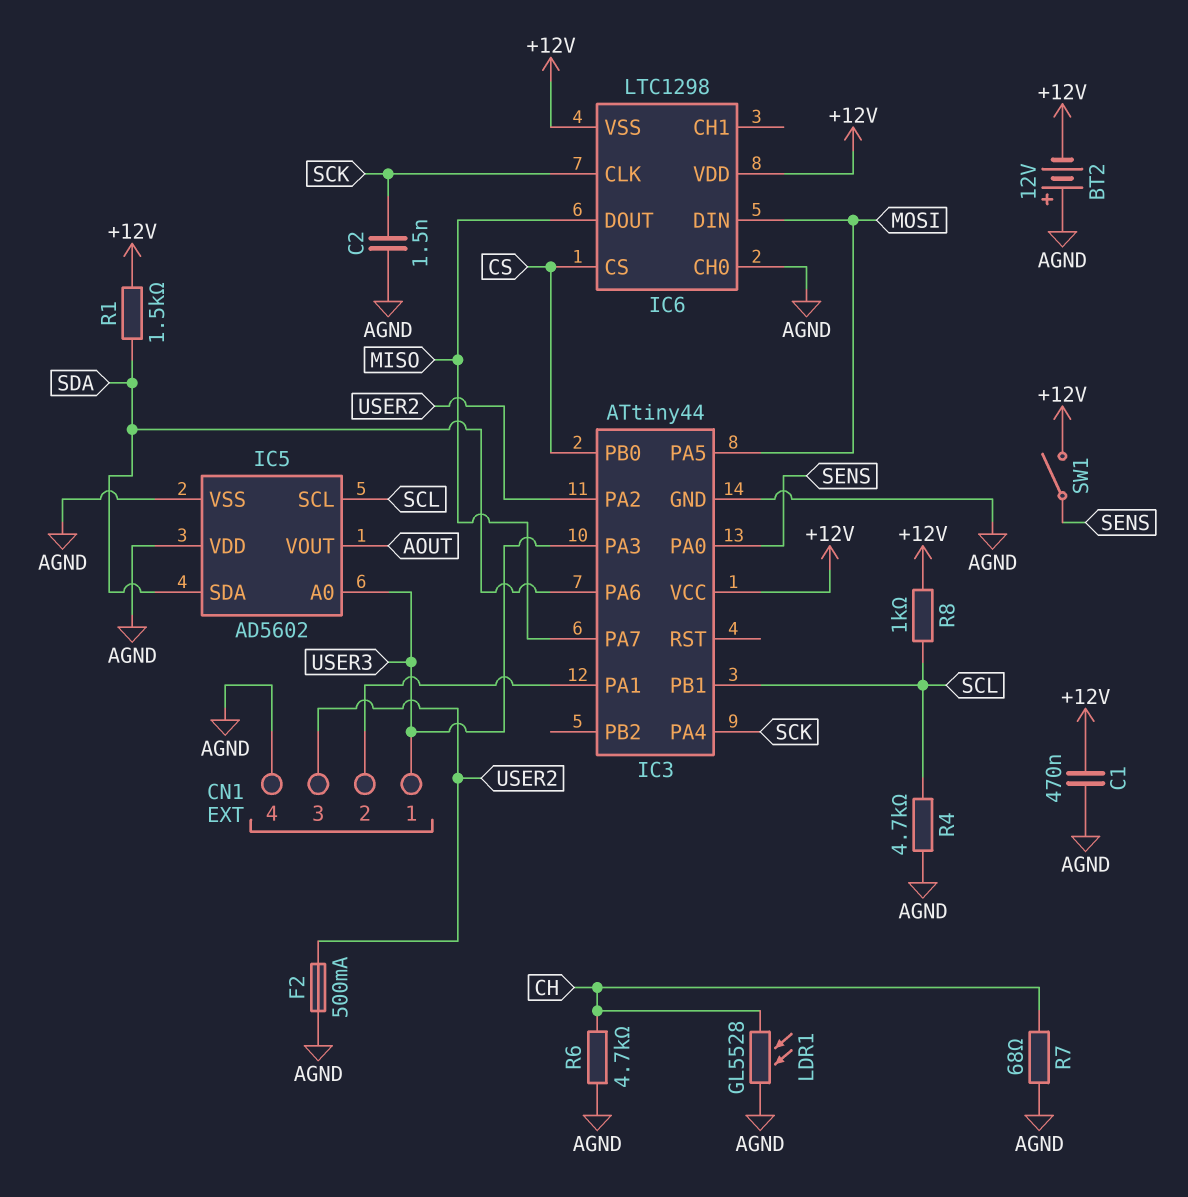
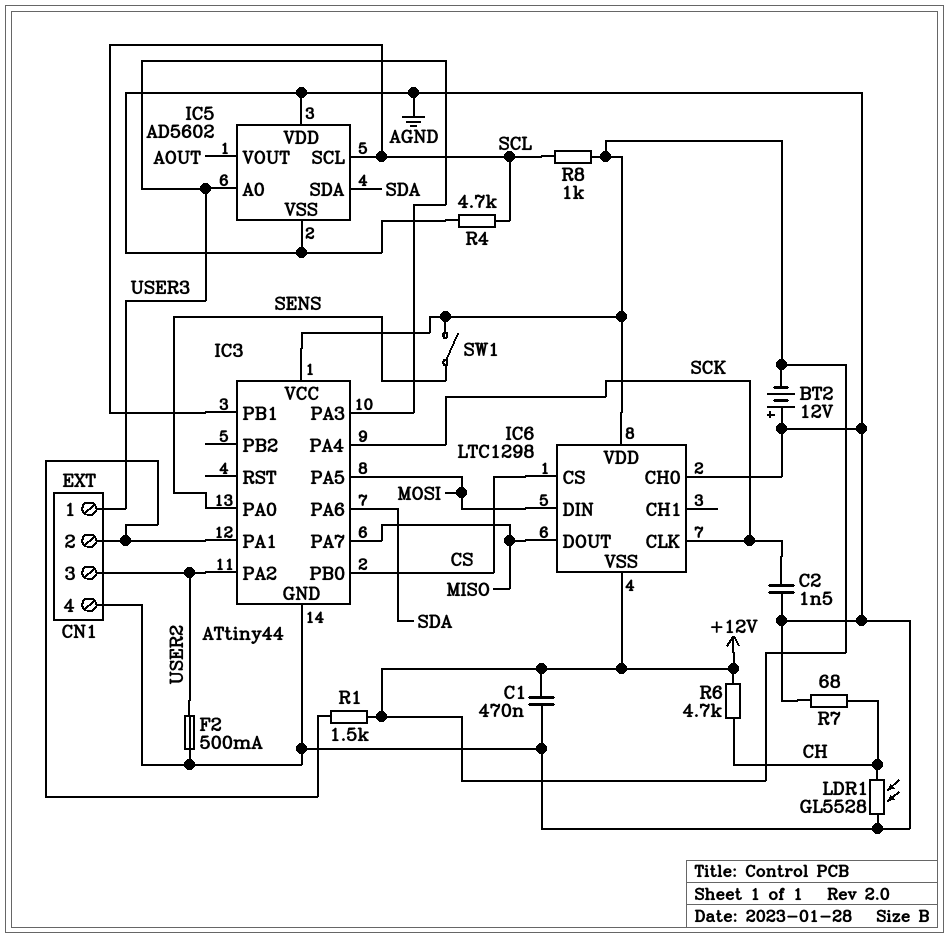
R1: 1.5k (+12V, SDA) -> 1.5k (+12V, CN1/2)
R6: 4.7k (AGND, CH) -> 4.7k (+12V, CH)

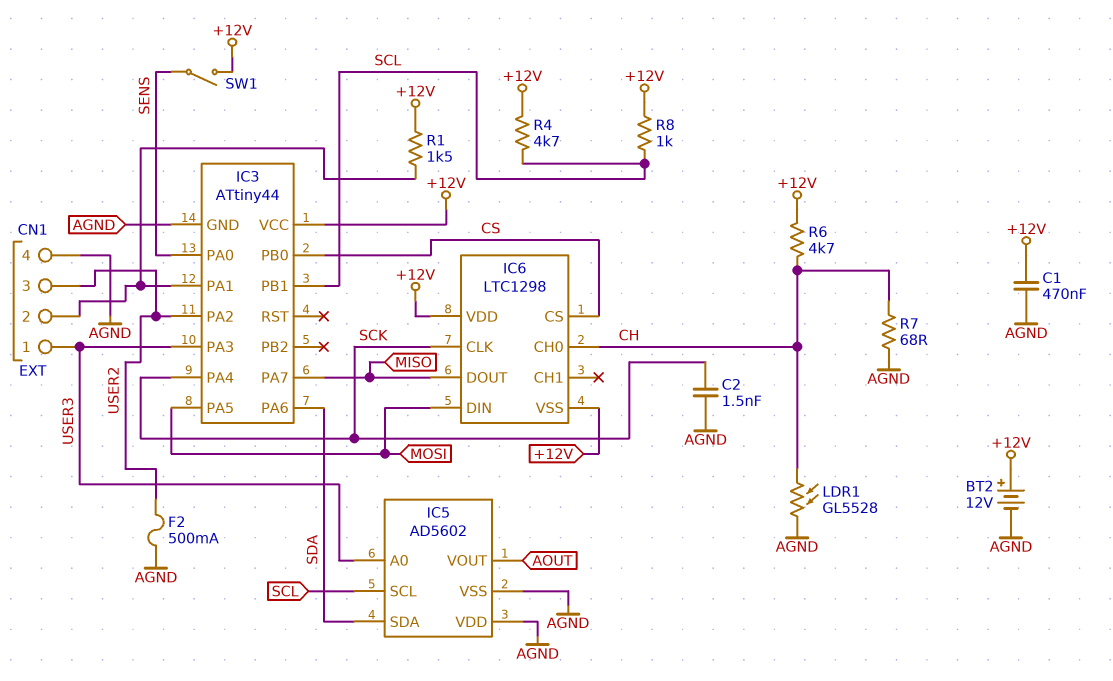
BT2: 12V (plus AGND, minus +12V) -> 12V (plus +12V, minus AGND)
IC6 pin CH0: AGND -> CH
R4: 4.7k (AGND, SCL) -> 4.7k (+12V, SCL)

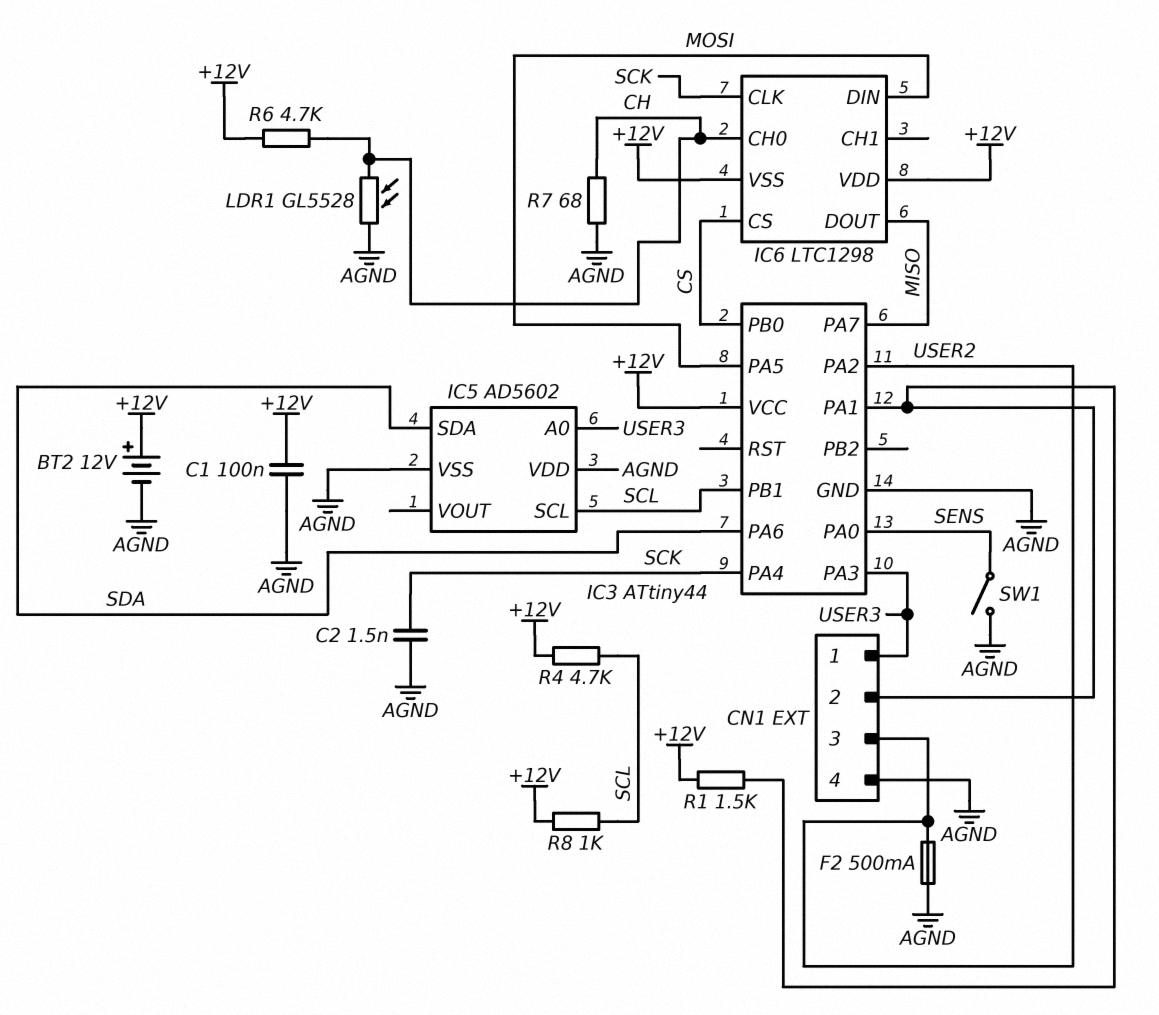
C1: 470nF (+12V, AGND) -> 100nF (+12V, AGND)
IC5 pin VOUT: AOUT -> none
SW1: switch (+12V, SENS) -> switch (AGND, SENS)

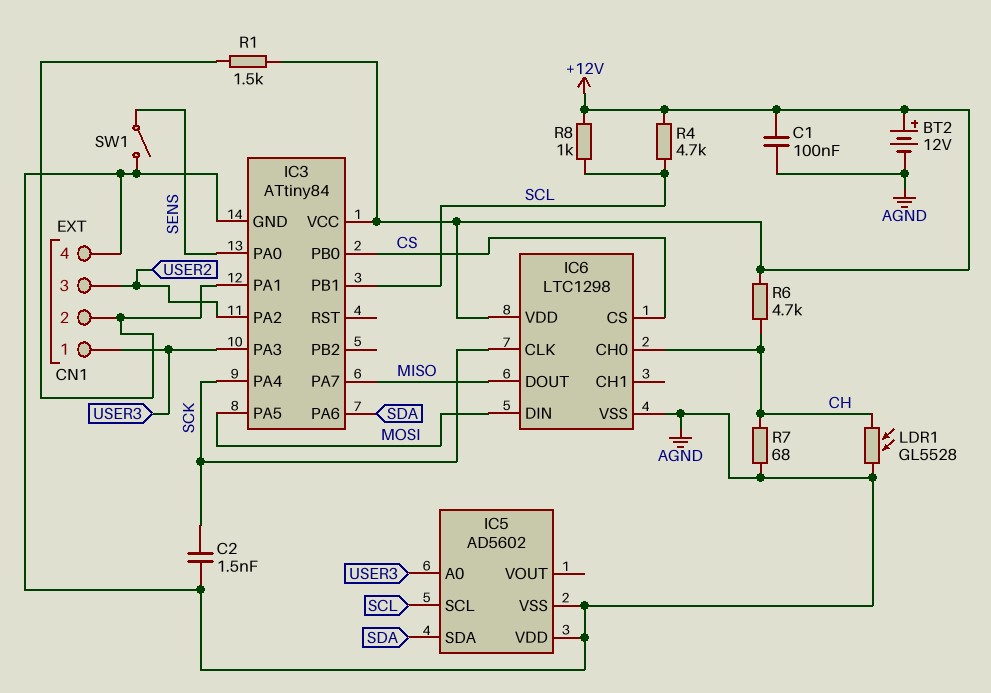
F2: 500mA (AGND, USER2) -> none
IC3: ATtiny44 -> ATtiny84
IC6 pin VSS: +12V -> AGND

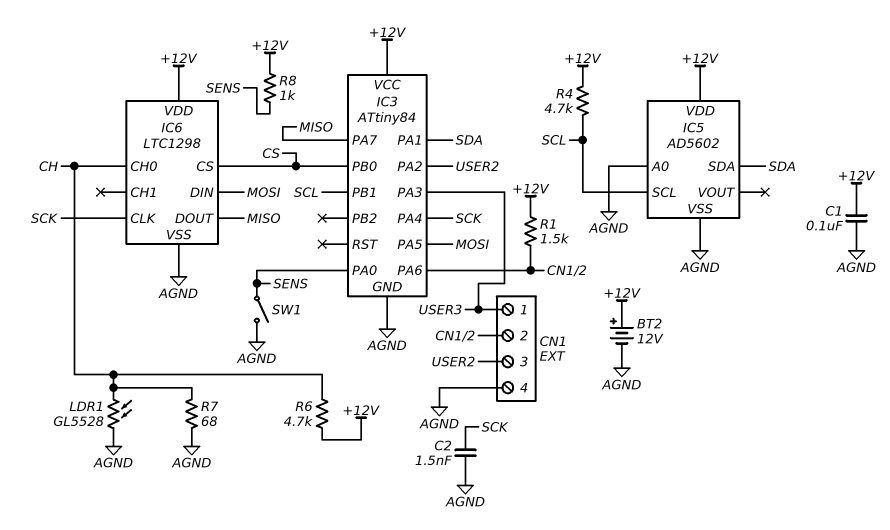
IC3 pin PA1: CN1/2 -> SDA
IC3 pin PA6: SDA -> CN1/2
IC5 pin A0: USER3 -> AGND
IC5 pin VDD: AGND -> +12V
R8: 1k (+12V, SCL) -> 1k (+12V, SENS)

